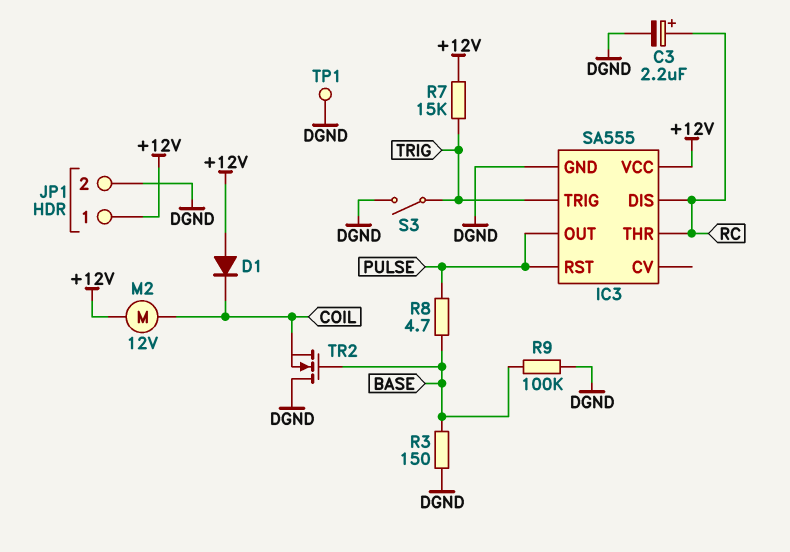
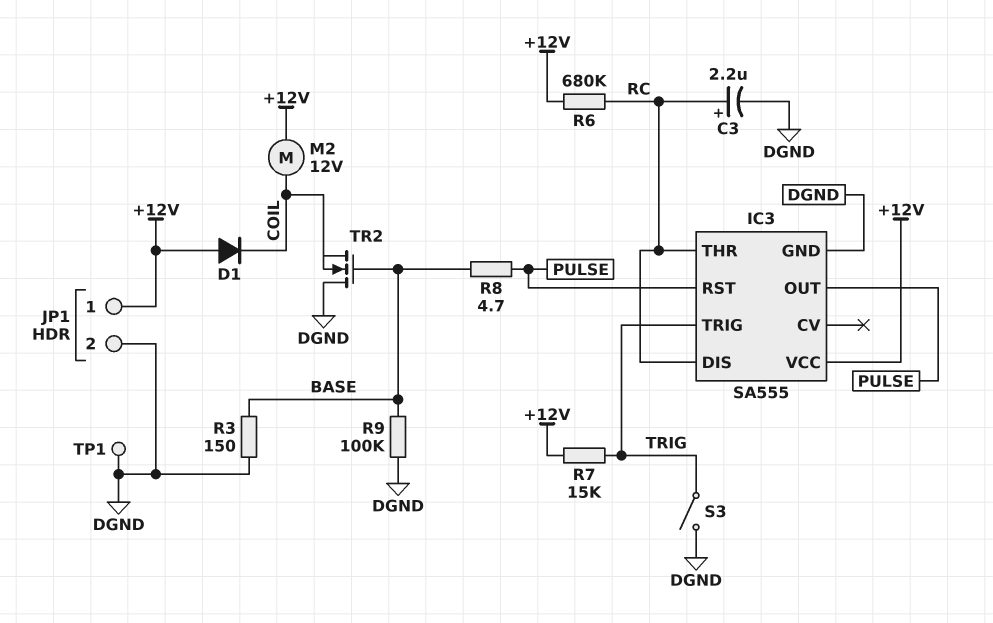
R6: none -> 680k (+12V, RC)

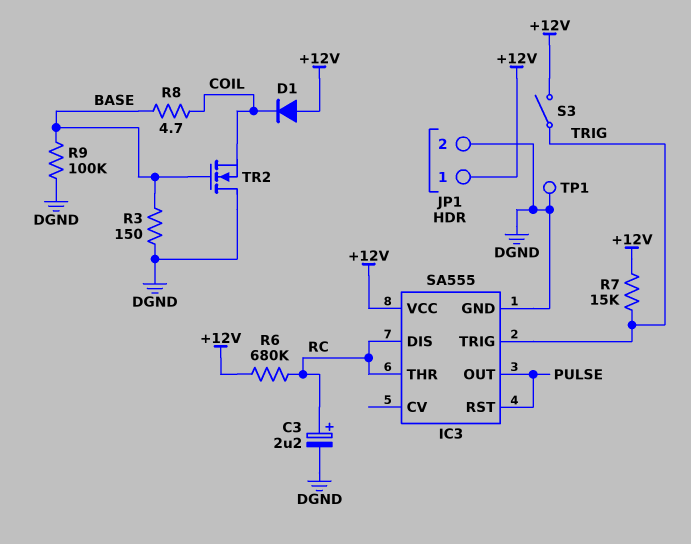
M2: motor 12V (+12V, COIL) -> none
R8: 4.7 (BASE, PULSE) -> 4.7 (BASE, COIL)
S3: switch (DGND, TRIG) -> switch (+12V, TRIG)

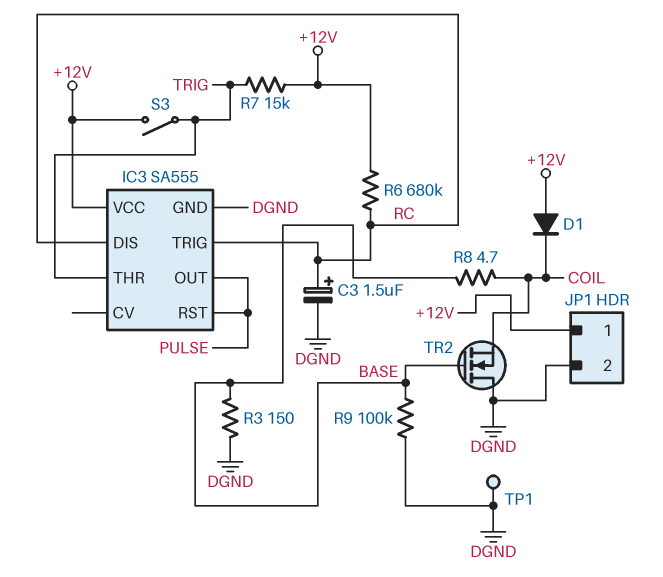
C3: 2.2uF (plus RC, minus DGND) -> 1.5uF (plus RC, minus DGND)
IC3 pin THR: RC -> TRIG
IC3 pin TRIG: TRIG -> RC

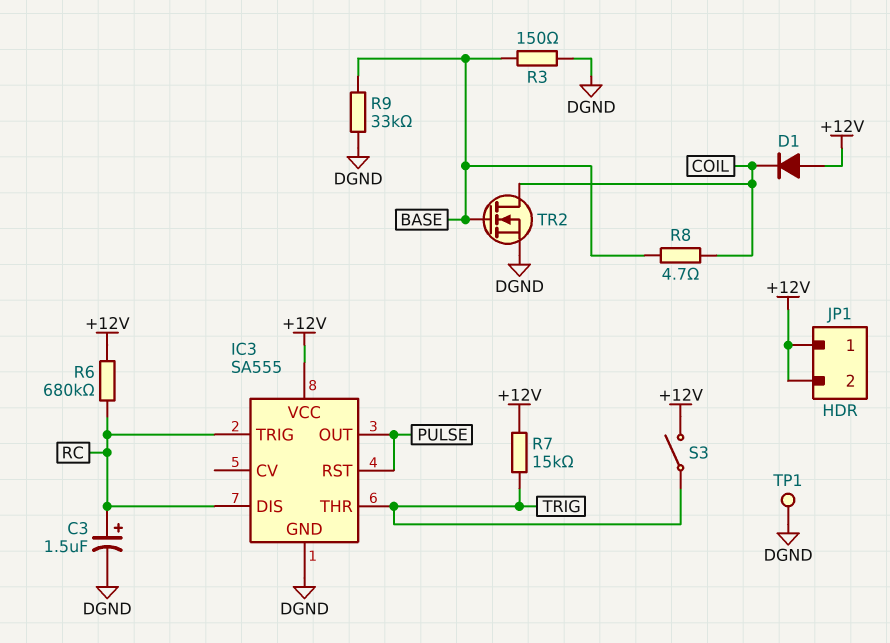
JP1 pin 2: DGND -> +12V
R9: 100k (BASE, DGND) -> 33k (BASE, DGND)
TR2: NMOS (G BASE, D DGND, S COIL) -> NMOS (G BASE, D COIL, S DGND)

